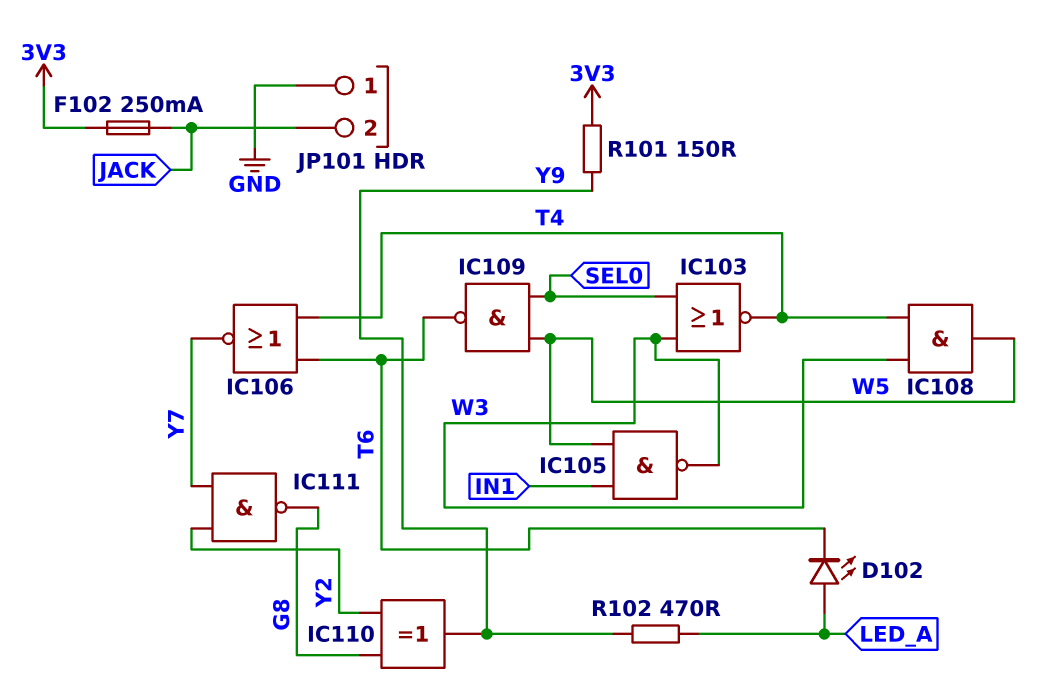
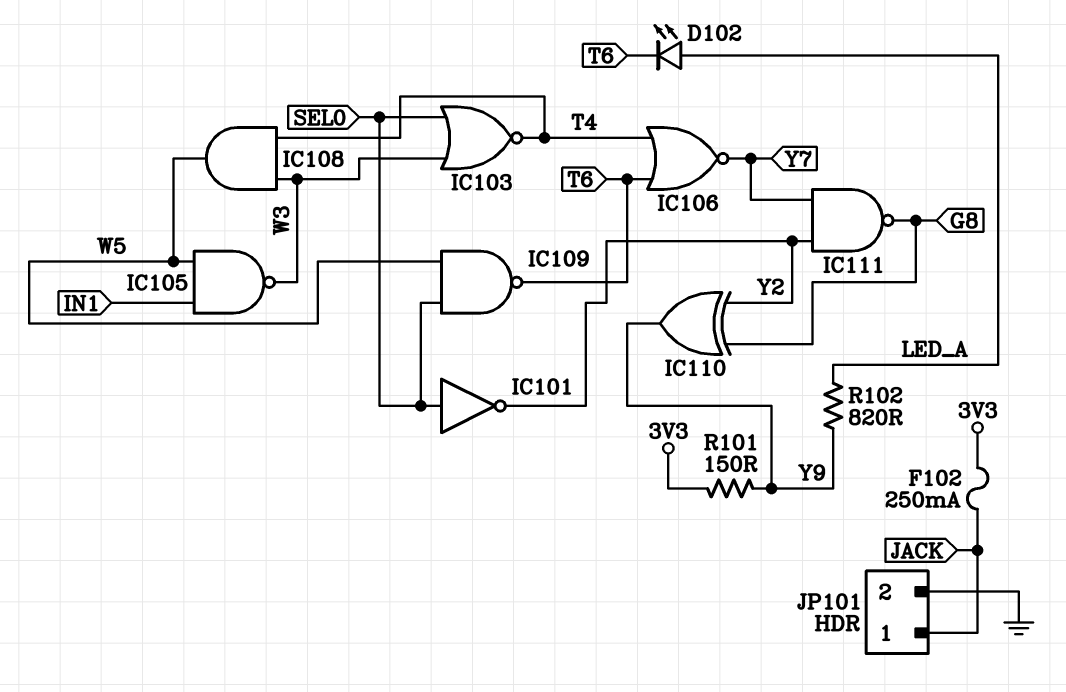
IC101: none -> NOT (in SEL0, out Y2)
JP101 pin 1: GND -> JACK
JP101 pin 2: JACK -> GND
R102: 470 (LED_A, Y9) -> 820 (LED_A, Y9)

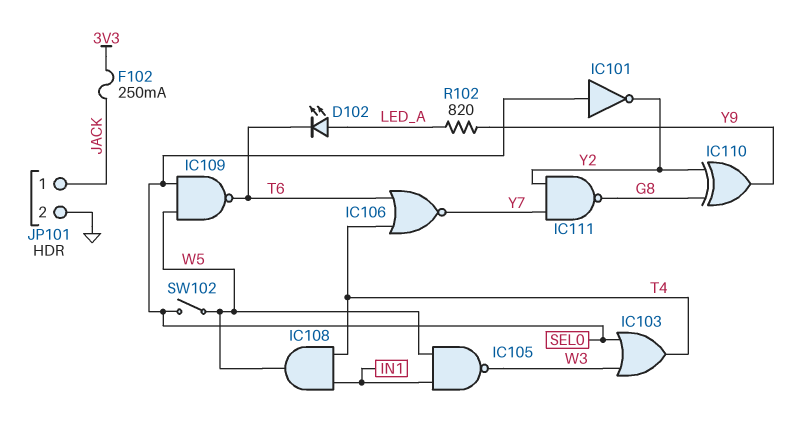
IC103: NOR (in SEL0, in W3, out T4) -> OR (in SEL0, in W3, out T4)
IC108: AND (in T4, in W3, out W5) -> AND (in IN1, in T4, out W5)
R101: 150 (3V3, Y9) -> none
SW102: none -> switch (SEL0, W5)

